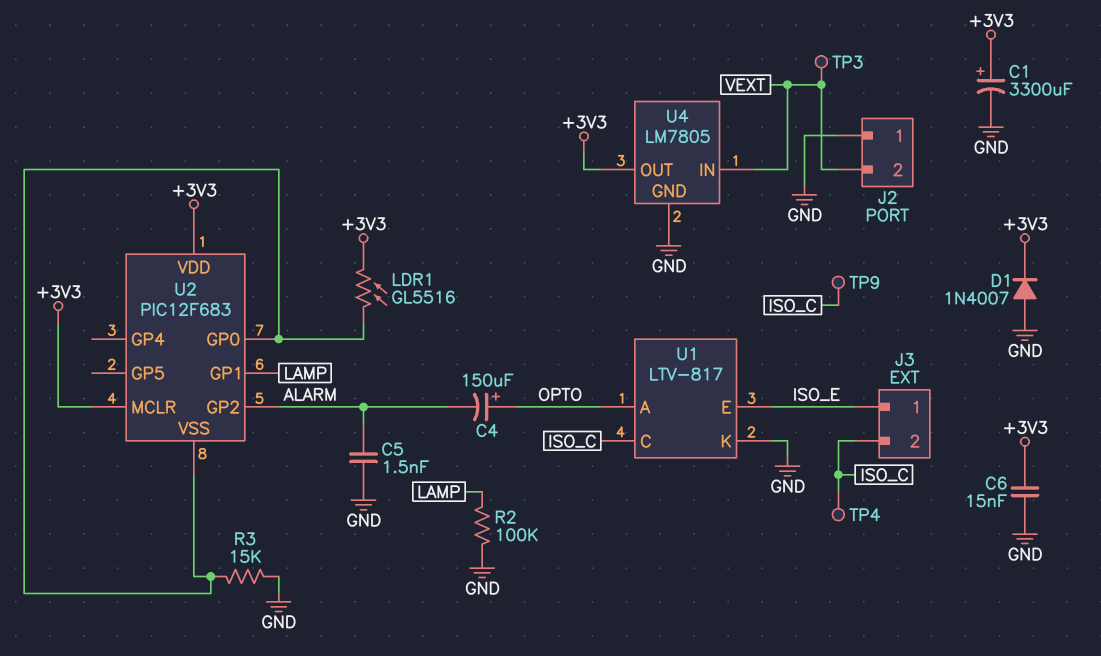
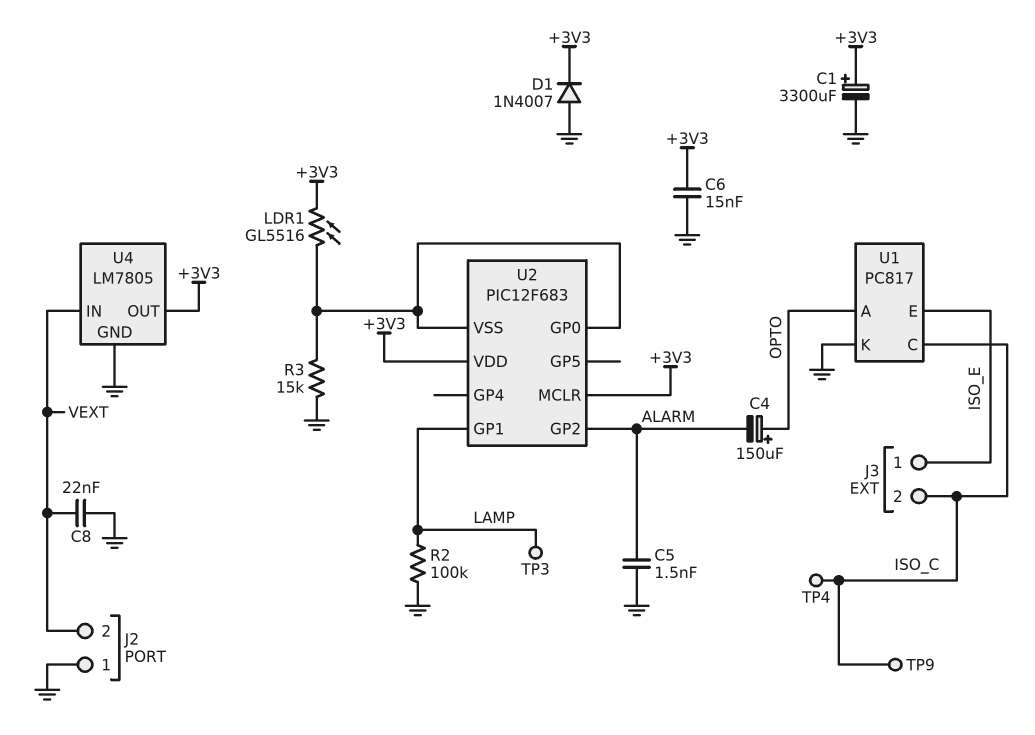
C8: none -> 22nF (GND, VEXT)
TP3: test point (VEXT) -> test point (LAMP)
U1: LTV-817 -> PC817

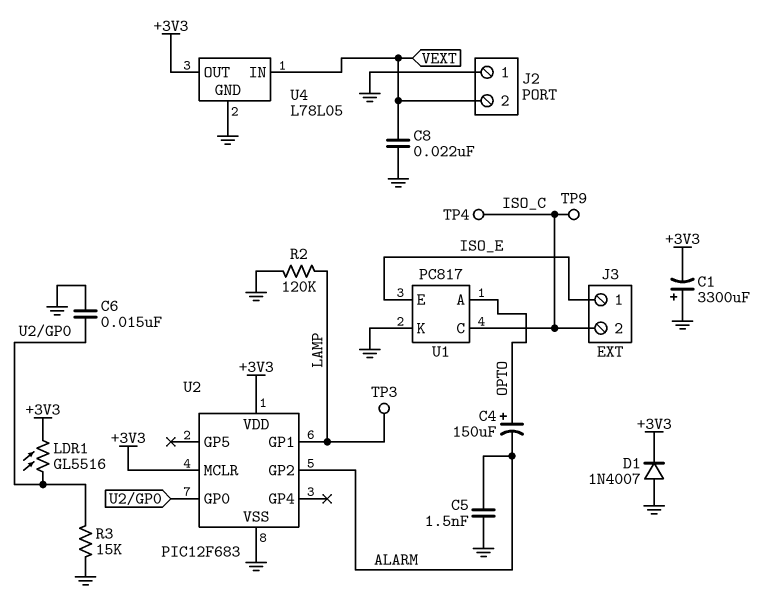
C1: 3300uF (plus +3V3, minus GND) -> 3300uF (plus GND, minus +3V3)
C6: 15nF (+3V3, GND) -> 15nF (GND, U2/GP0)
R2: 100k (GND, LAMP) -> 120k (GND, LAMP)
U2 pin VSS: U2/GP0 -> GND
U4: LM7805 -> L78L05

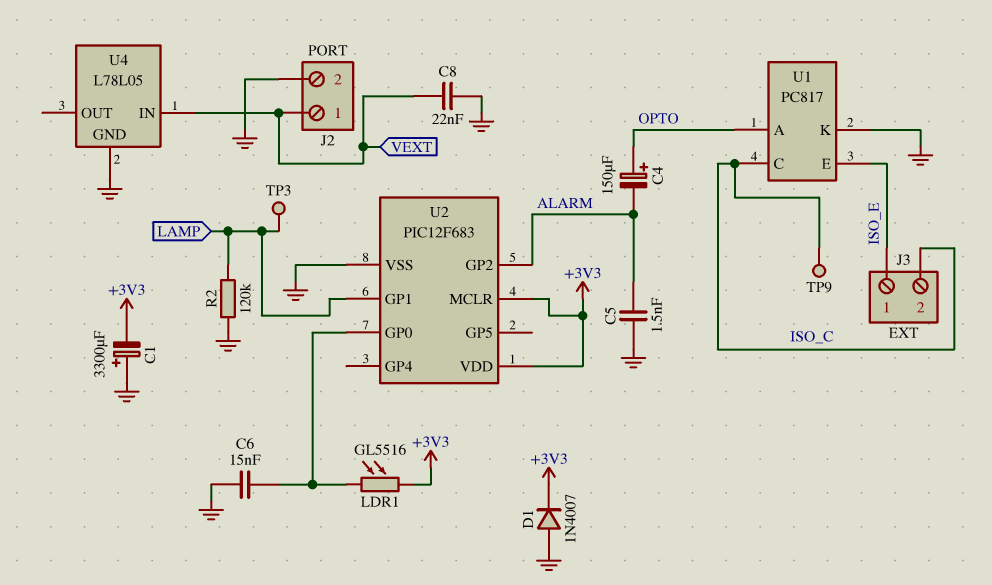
J2 pin 1: GND -> VEXT
J2 pin 2: VEXT -> GND
R3: 15k (GND, U2/GP0) -> none
TP4: test point (ISO_C) -> none
U4 pin OUT: +3V3 -> none

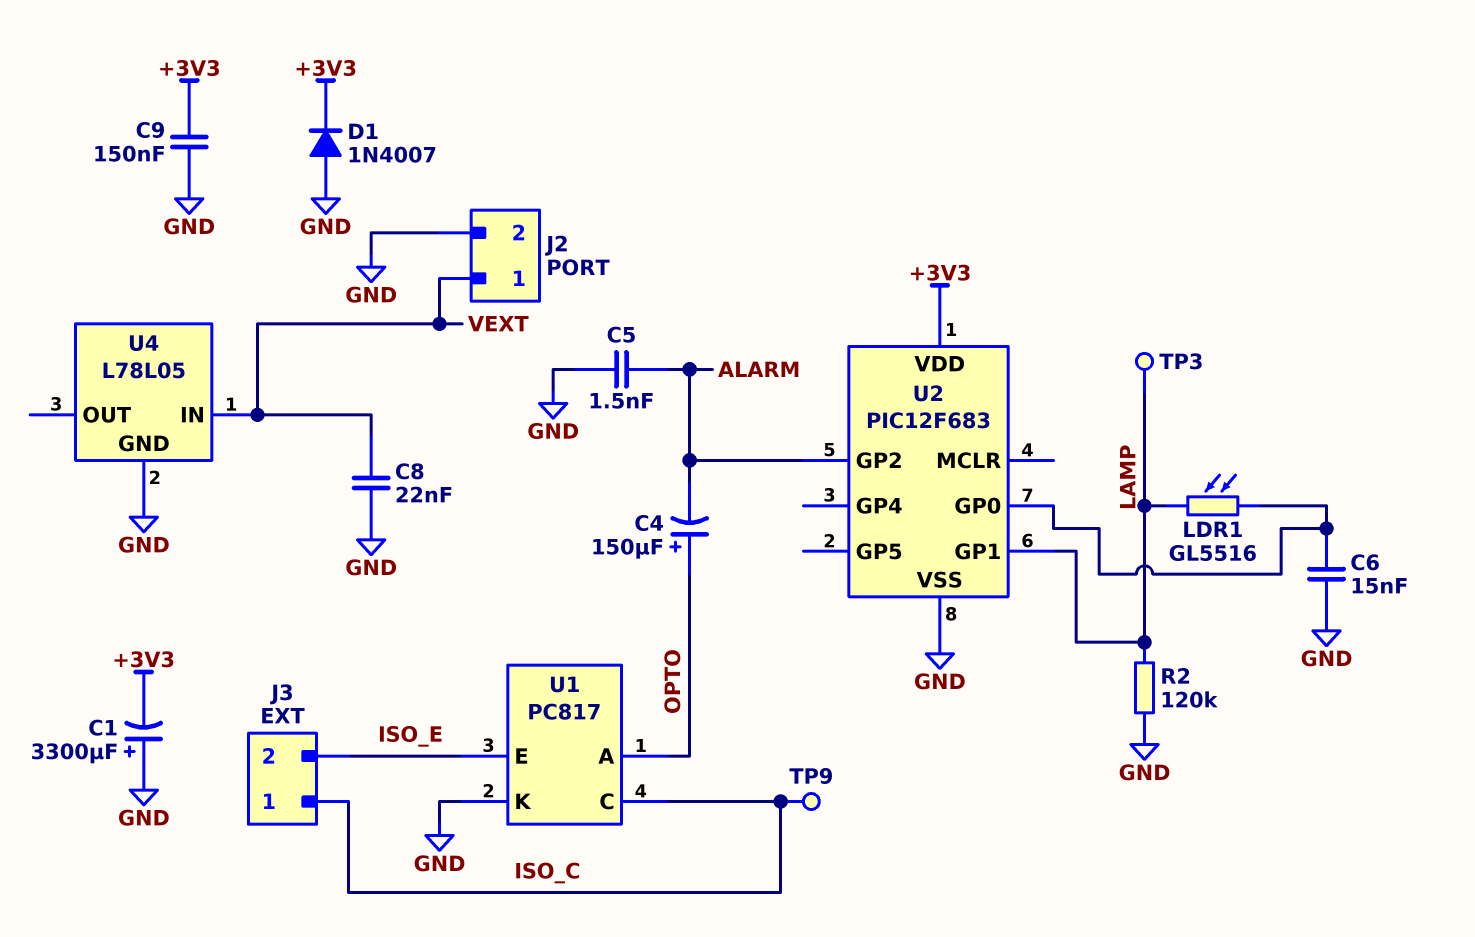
C9: none -> 150nF (+3V3, GND)
J3 pin 1: ISO_E -> ISO_C
J3 pin 2: ISO_C -> ISO_E
LDR1: GL5516 (+3V3, U2/GP0) -> GL5516 (LAMP, U2/GP0)
U2 pin MCLR: +3V3 -> none

